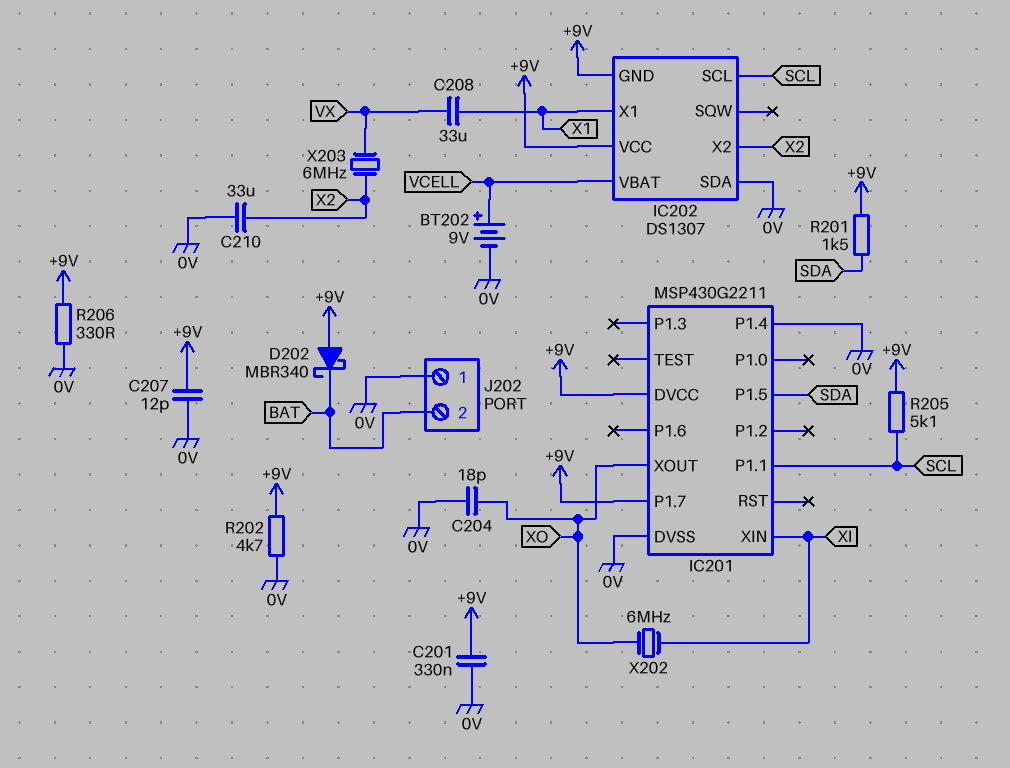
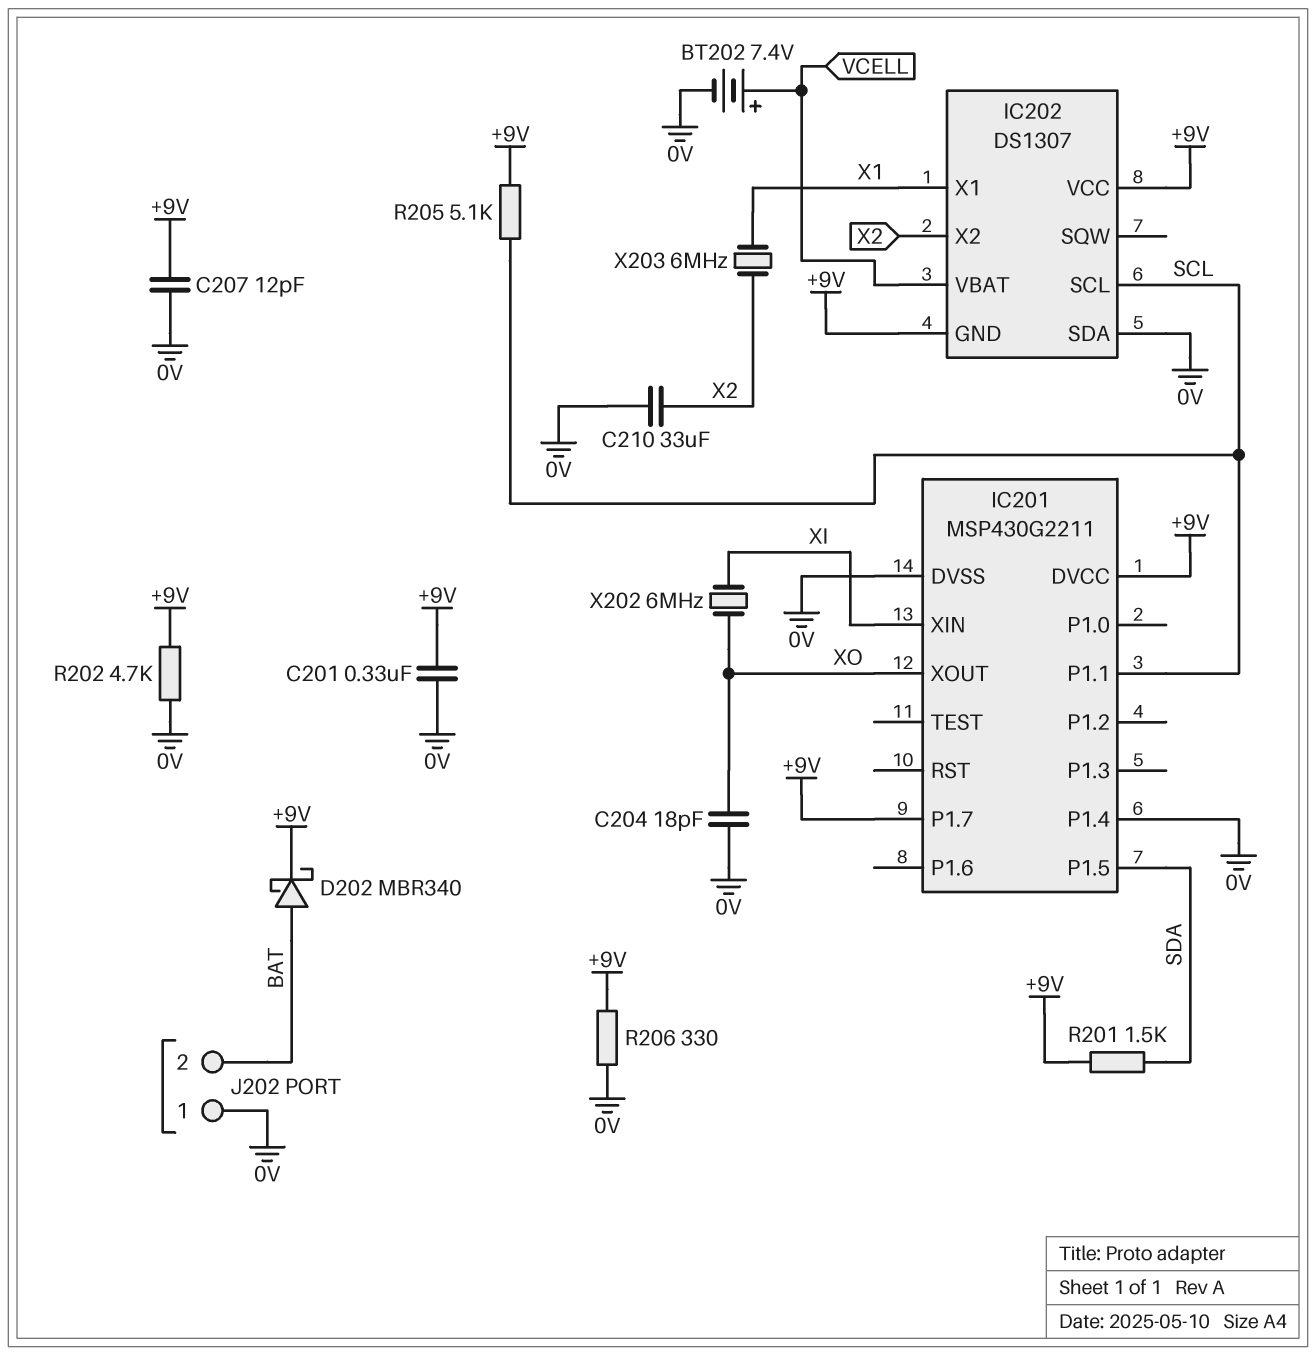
BT202: 9V (plus VCELL, minus 0V) -> 7.4V (plus VCELL, minus 0V)
C208: 33uF (VX, X1) -> none
D202: schottky MBR340 (A +9V, K BAT) -> schottky MBR340 (A BAT, K +9V)
X203: 6MHz (VX, X2) -> 6MHz (X1, X2)

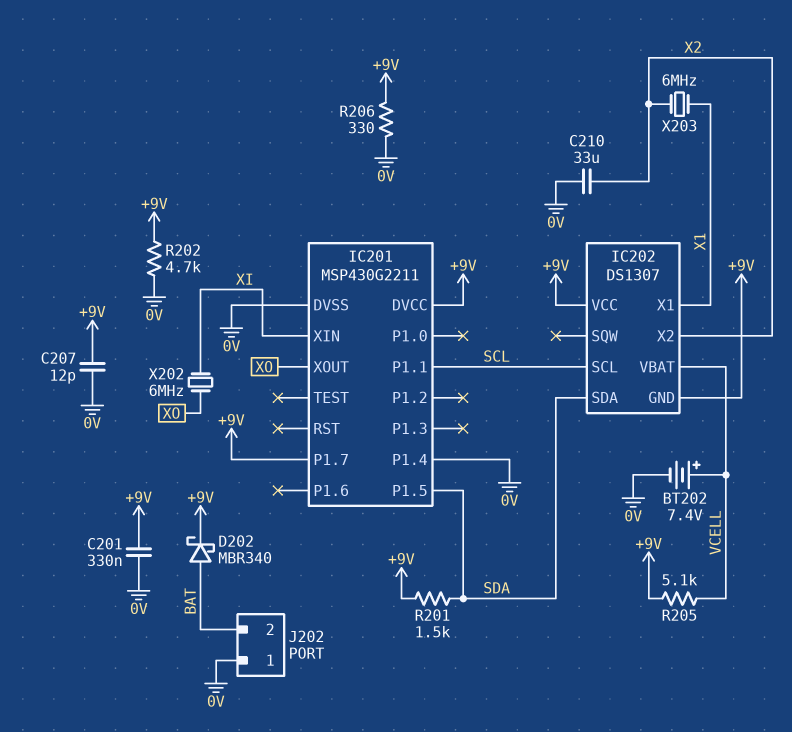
C204: 18pF (0V, XO) -> none
IC202 pin SDA: 0V -> SDA
R205: 5.1k (+9V, SCL) -> 5.1k (+9V, VCELL)

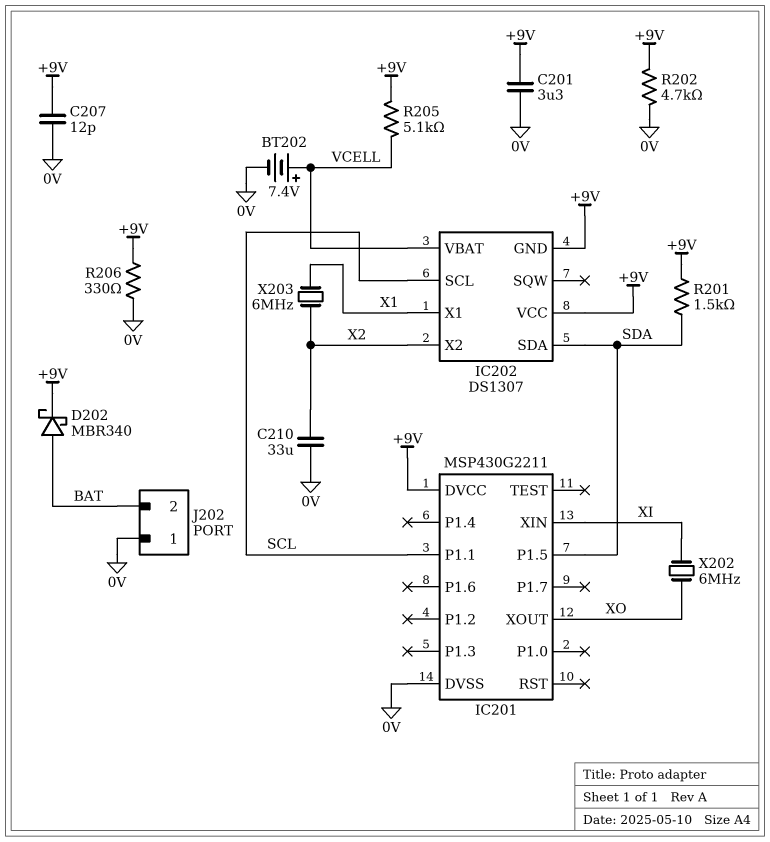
C201: 330nF (+9V, 0V) -> 3.3uF (+9V, 0V)
IC201 pin P1.4: 0V -> none
IC201 pin P1.7: +9V -> none

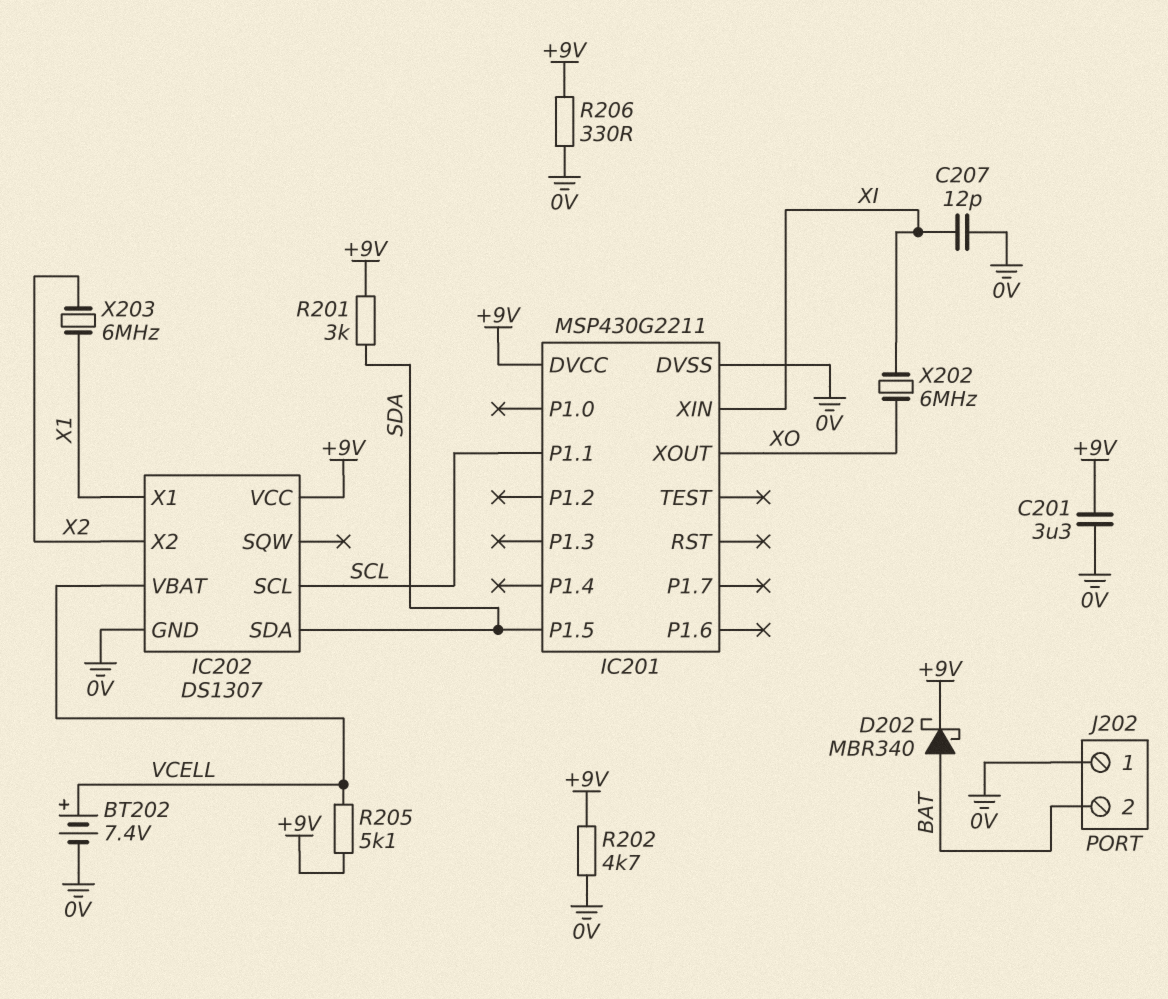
C207: 12pF (+9V, 0V) -> 12pF (0V, XI)
C210: 33uF (0V, X2) -> none
IC202 pin GND: +9V -> 0V
R201: 1.5k (+9V, SDA) -> 3k (+9V, SDA)

